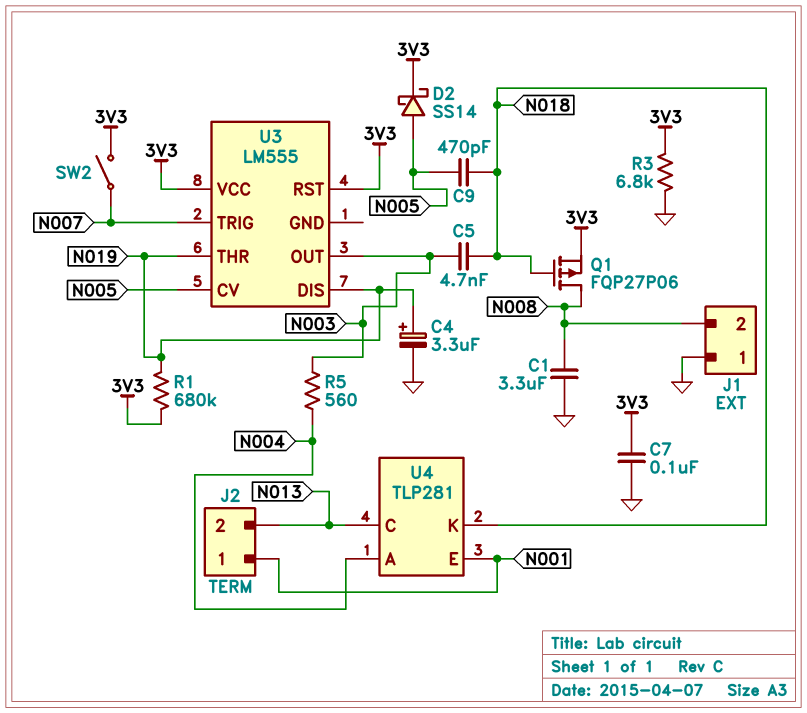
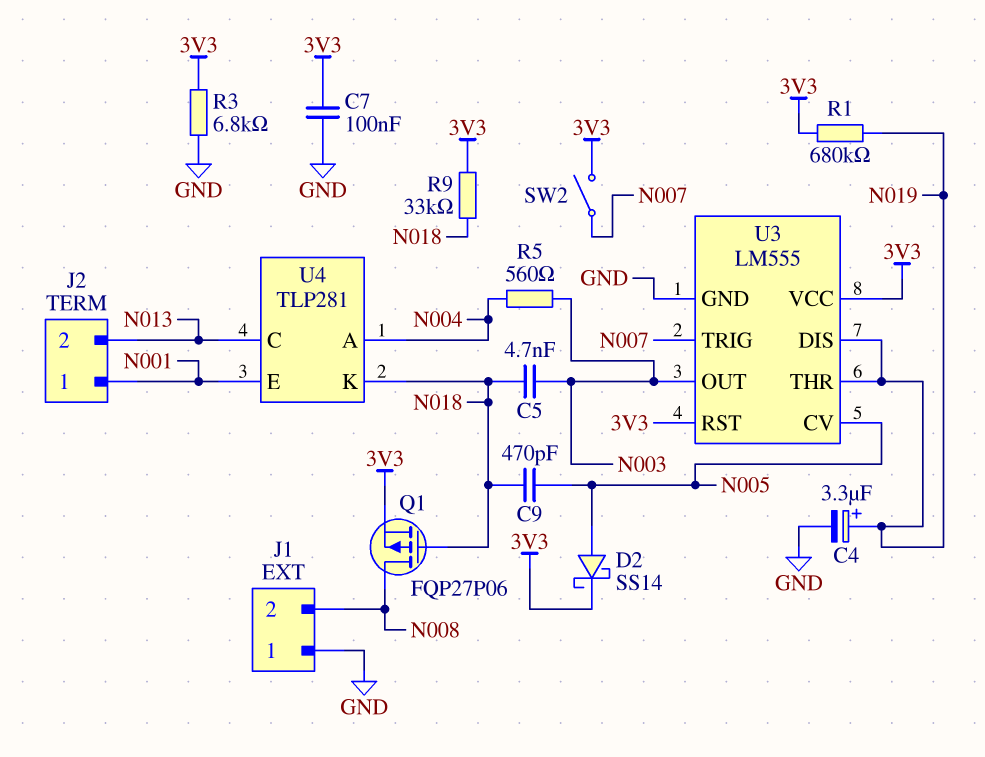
C1: 3.3uF (GND, N008) -> none
R9: none -> 33k (3V3, N018)
U3 pin GND: none -> GND

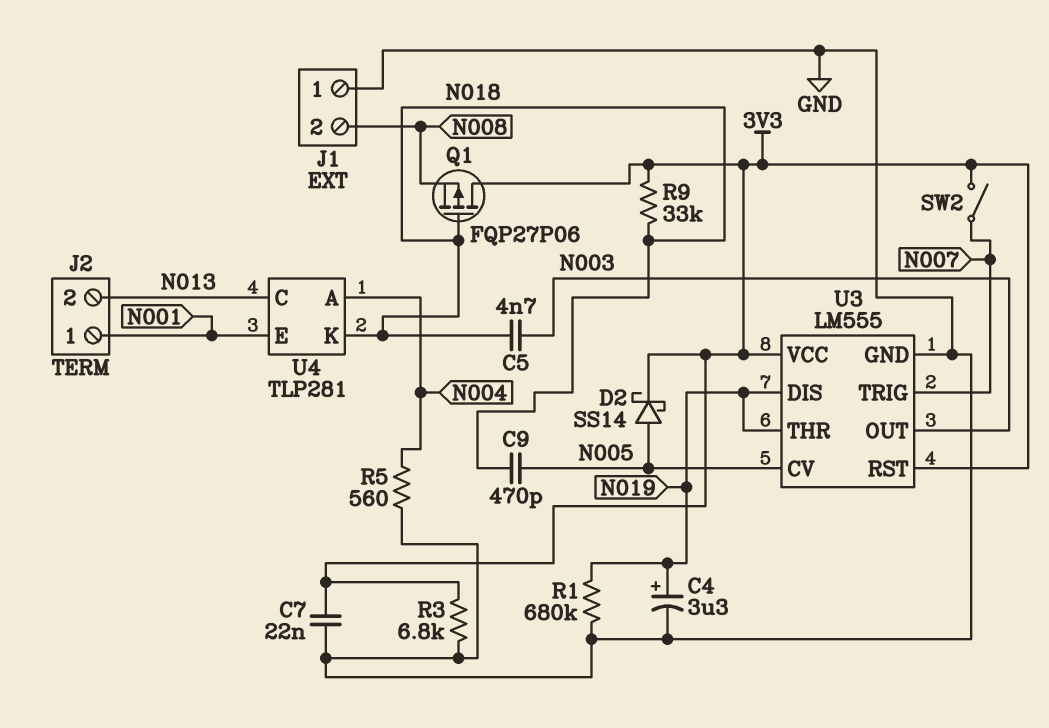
C7: 100nF (3V3, GND) -> 22nF (3V3, GND)
Q1: PMOS FQP27P06 (G N018, D N008, S 3V3) -> PMOS FQP27P06 (G N018, D 3V3, S N008)
R1: 680k (3V3, N019) -> 680k (GND, N019)
R5: 560 (N003, N004) -> 560 (GND, N004)

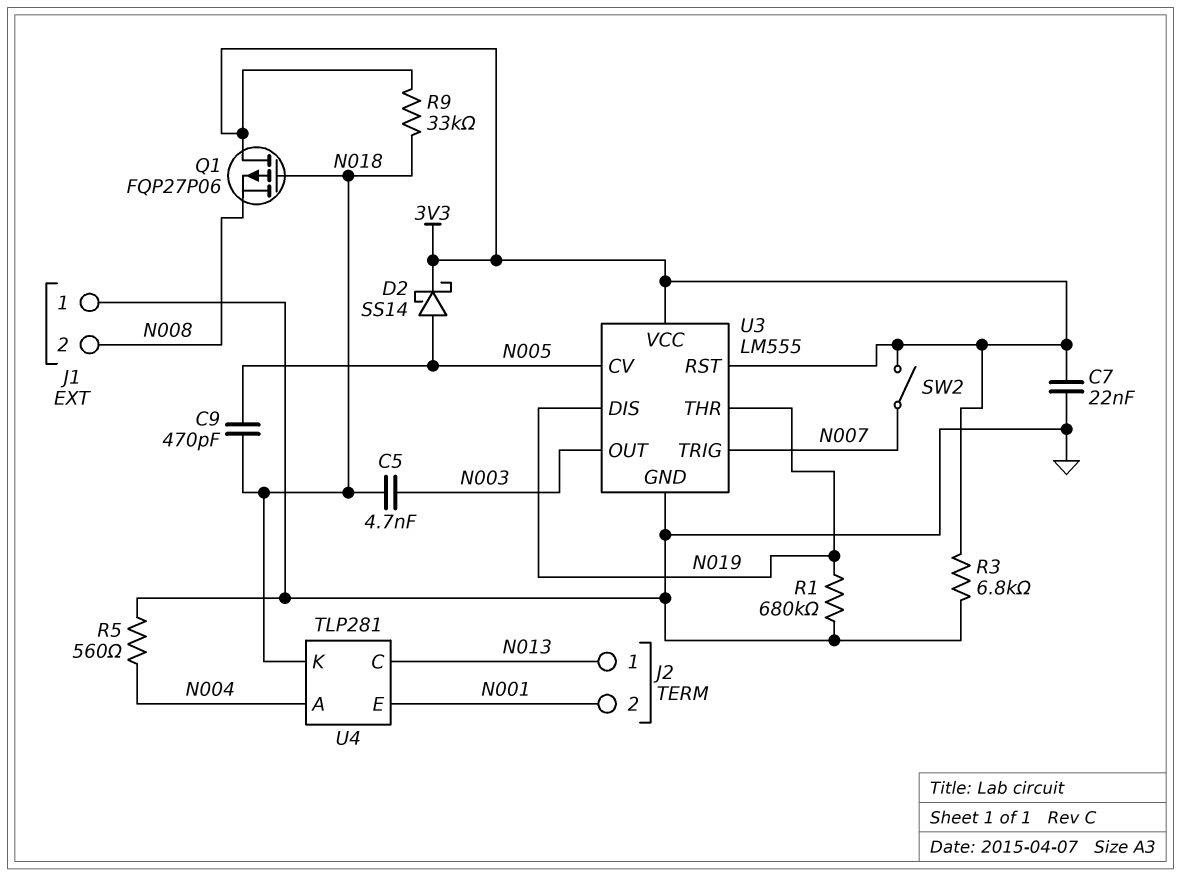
C4: 3.3uF (plus N019, minus GND) -> none
J2 pin 1: N001 -> N013
J2 pin 2: N013 -> N001

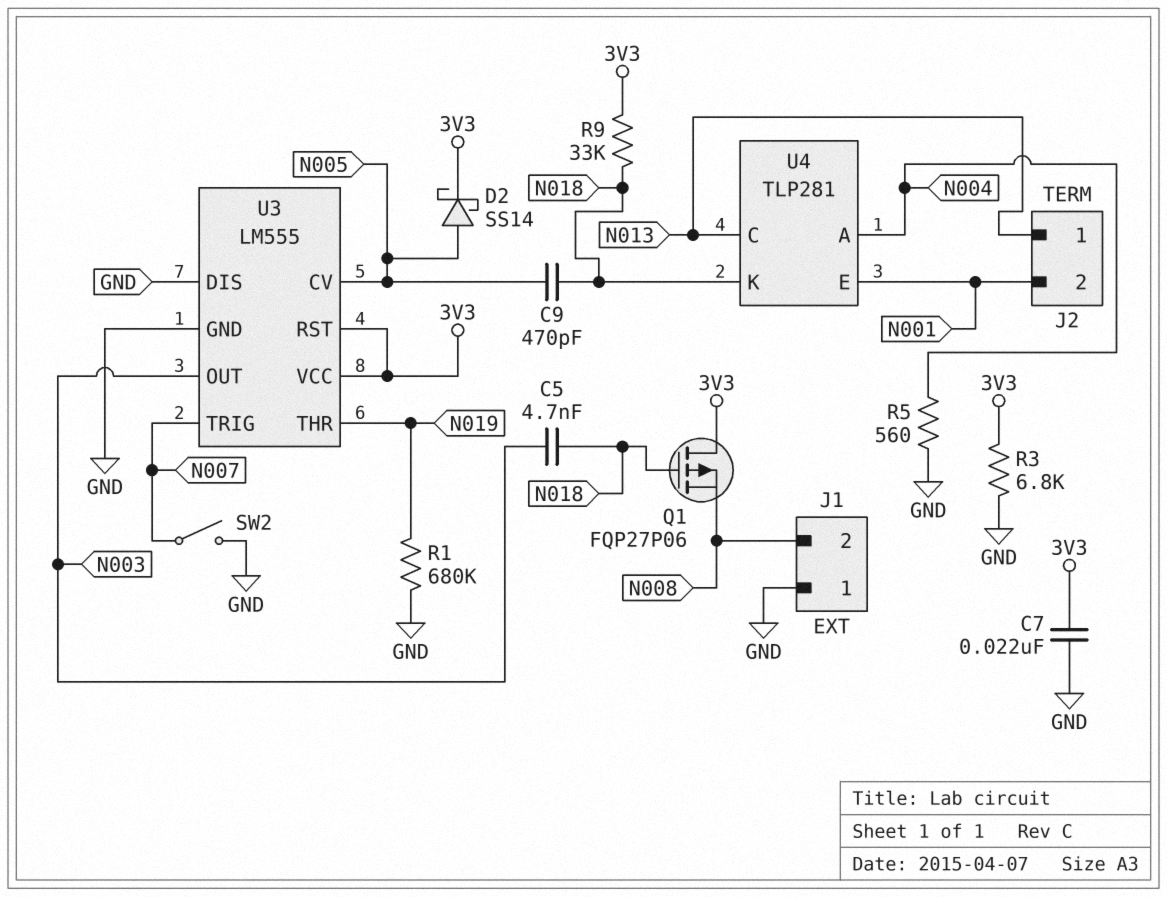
SW2: switch (3V3, N007) -> switch (GND, N007)
U3 pin DIS: N019 -> GND

